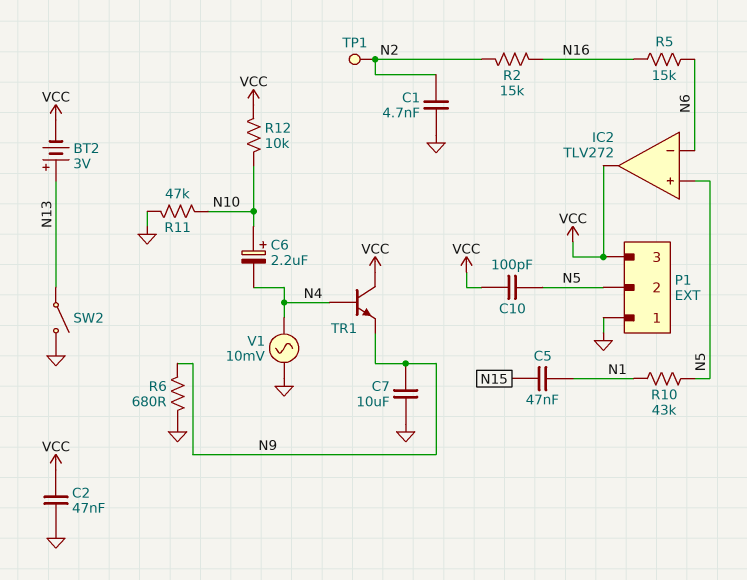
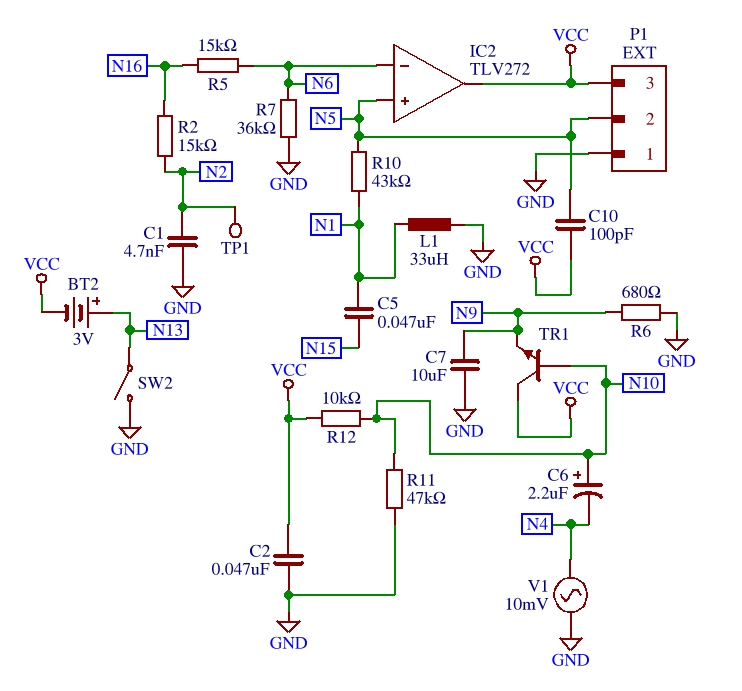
L1: none -> 33uH (GND, N1)
R7: none -> 36k (GND, N6)
TR1: NPN (B N4, C VCC, E N9) -> NPN (B N10, C VCC, E N9)

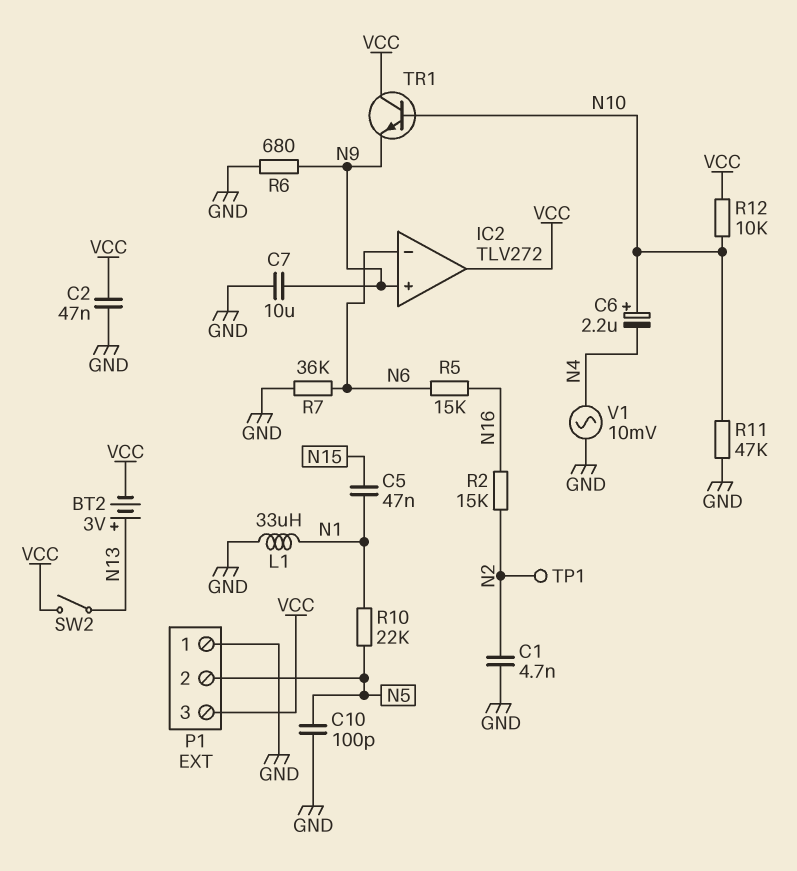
C10: 100pF (N5, VCC) -> 100pF (GND, N5)
IC2 pin in+: N5 -> N9
R10: 43k (N1, N5) -> 22k (N1, N5)
SW2: switch (GND, N13) -> switch (N13, VCC)

